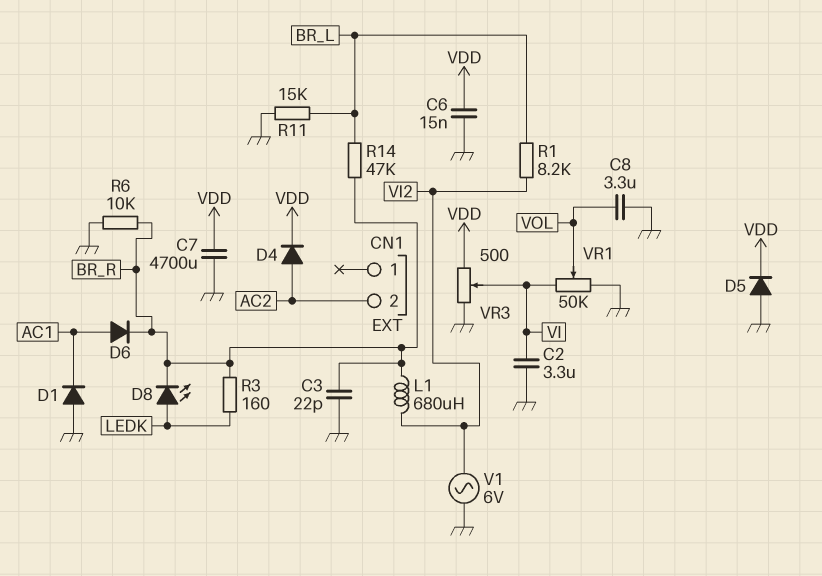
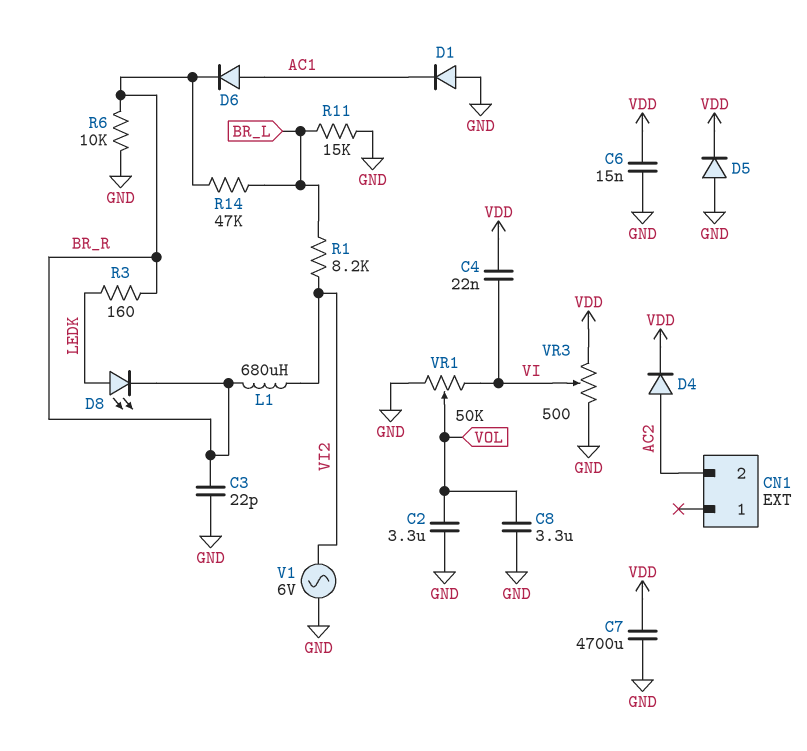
C2: 3.3uF (GND, VI) -> 3.3uF (GND, VOL)
C4: none -> 22nF (VDD, VI)

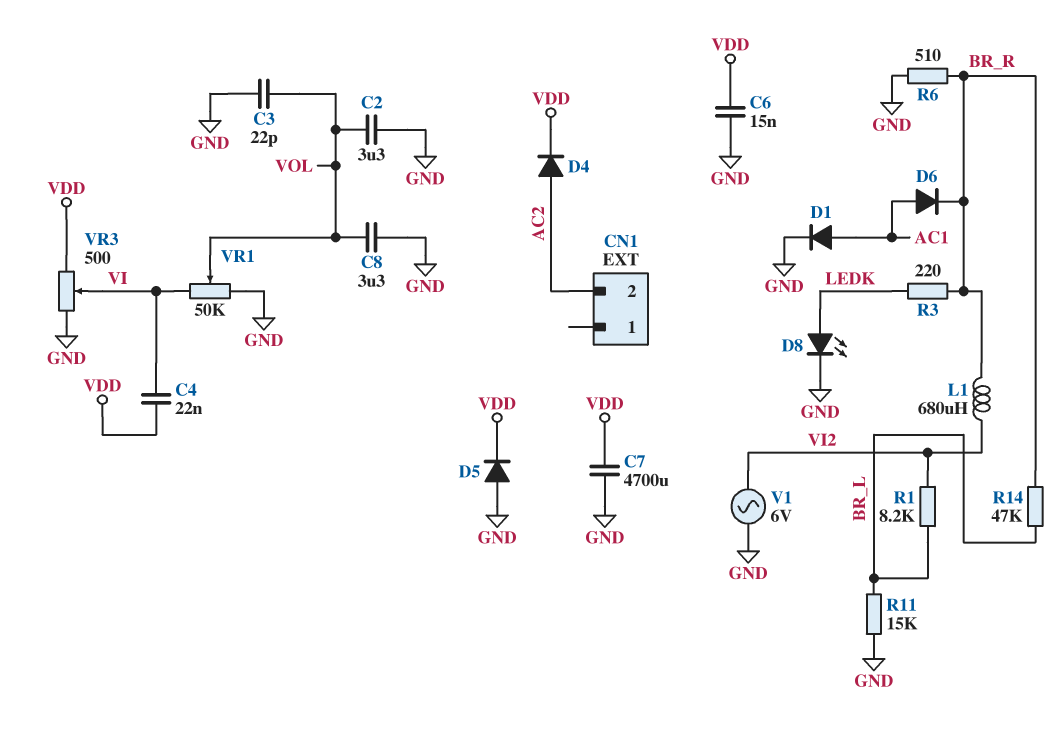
C3: 22pF (BR_R, GND) -> 22pF (GND, VOL)
D1: diode (A GND, K AC1) -> diode (A AC1, K GND)
D8: LED (A LEDK, K BR_R) -> LED (A LEDK, K GND)
R3: 160 (BR_R, LEDK) -> 220 (BR_R, LEDK)
R6: 10k (BR_R, GND) -> 510 (BR_R, GND)

